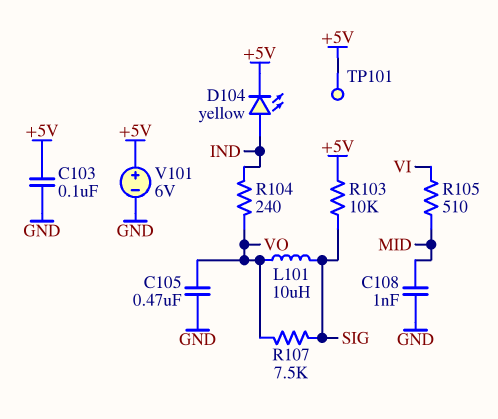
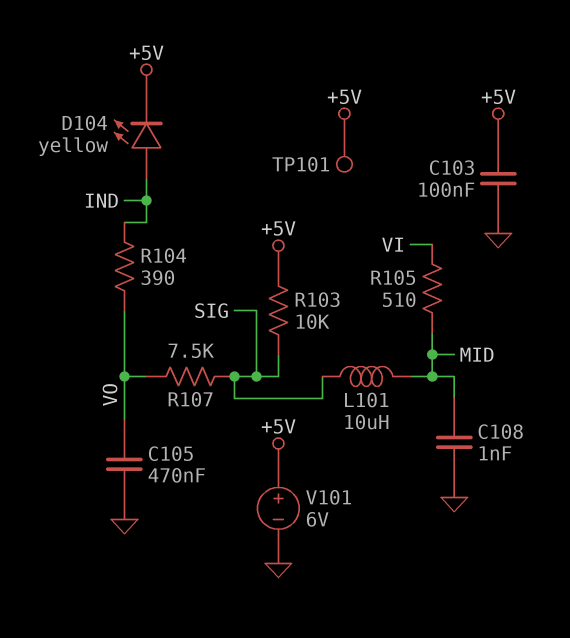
L101: 10uH (SIG, VO) -> 10uH (MID, SIG)
R104: 240 (IND, VO) -> 390 (IND, VO)

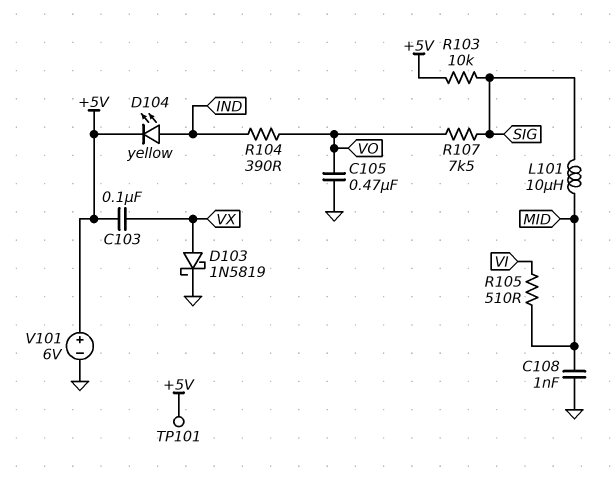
C103: 100nF (+5V, GND) -> 100nF (+5V, VX)
D103: none -> schottky 1N5819 (A VX, K GND)

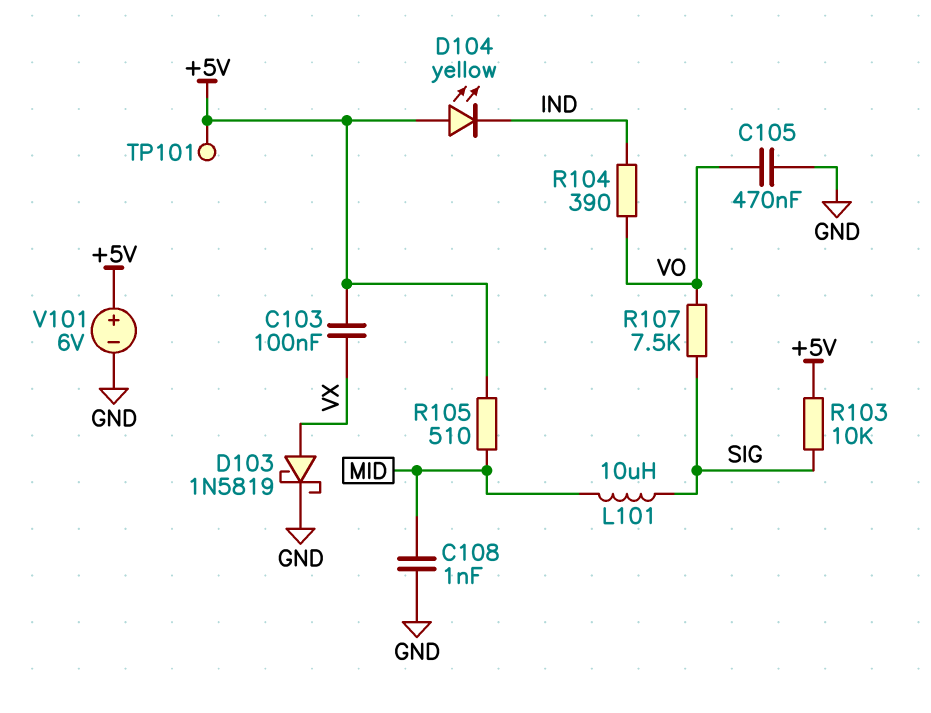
D104: LED yellow (A IND, K +5V) -> LED yellow (A +5V, K IND)
R105: 510 (MID, VI) -> 510 (+5V, MID)

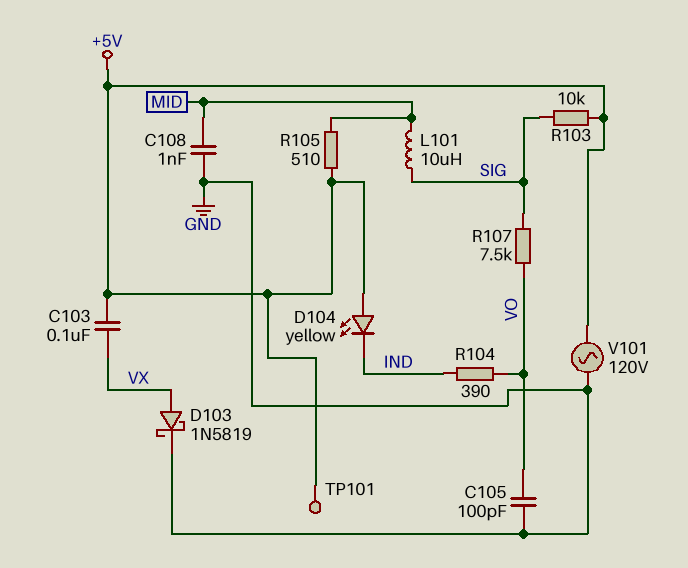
C105: 470nF (GND, VO) -> 100pF (GND, VO)
V101: 6V (plus +5V, minus GND) -> AC 120V (+5V, GND)

